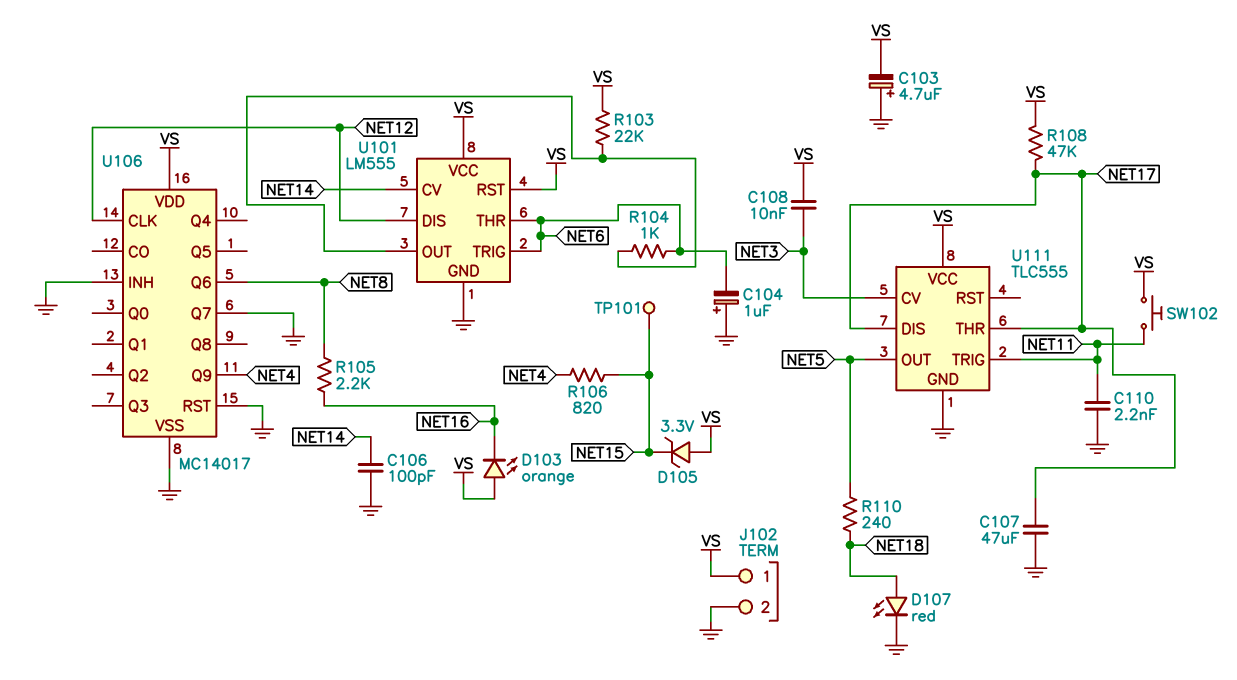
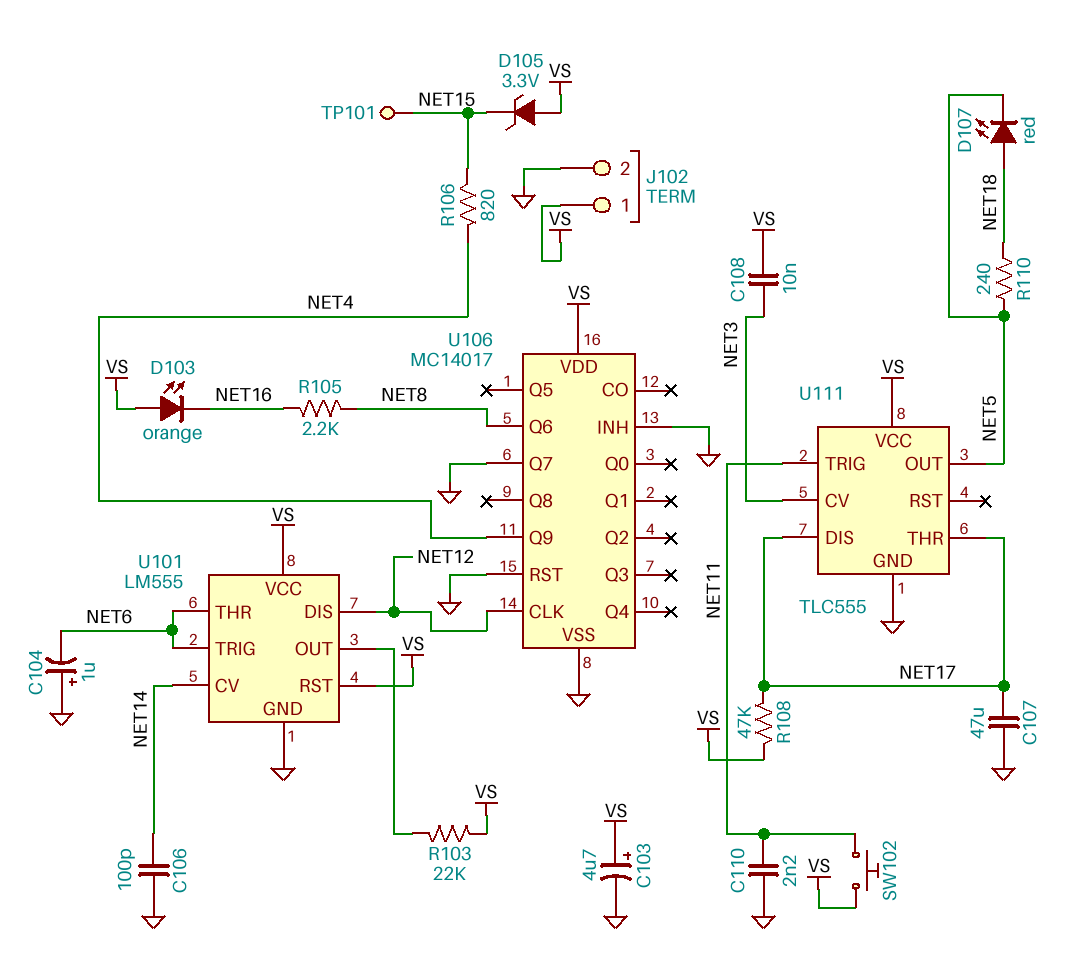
C103: 4.7uF (plus GND, minus VS) -> 4.7uF (plus VS, minus GND)
D107: LED red (A NET18, K GND) -> LED red (A NET18, K NET5)
R104: 1k (NET6, U101/OUT) -> none

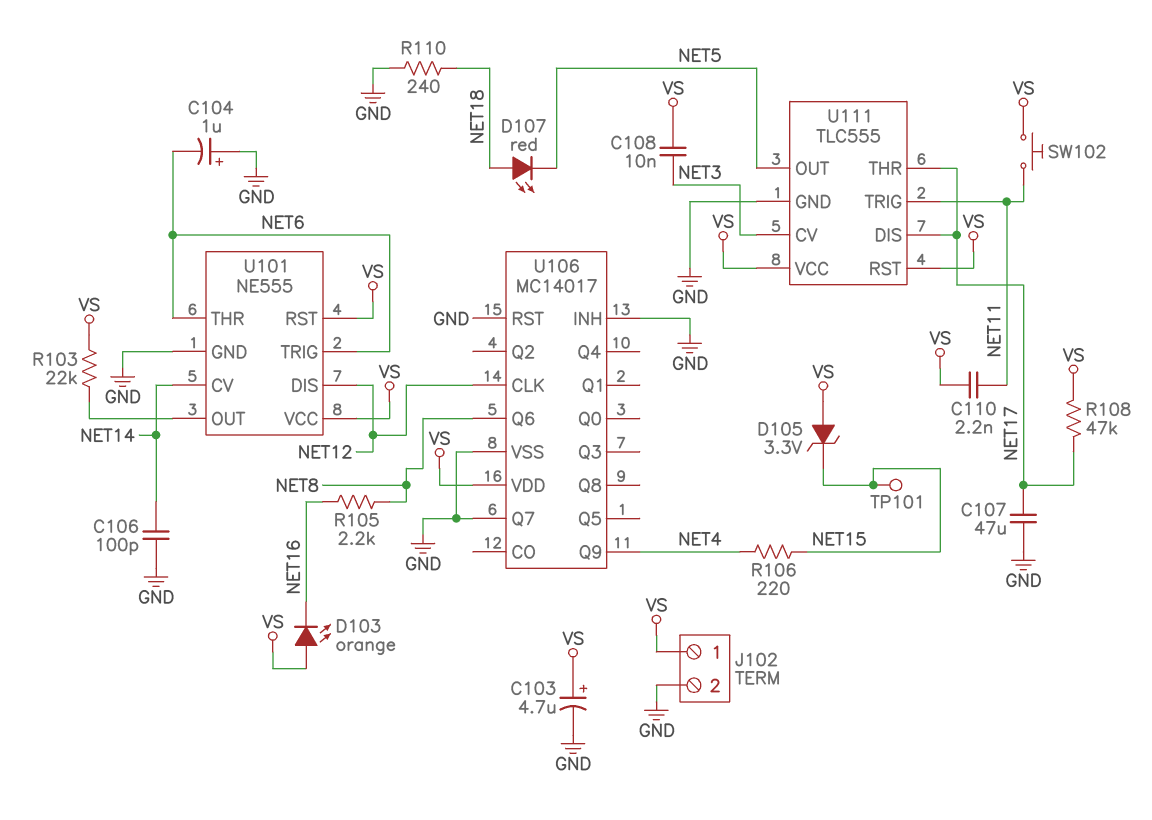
C110: 2.2nF (GND, NET11) -> 2.2nF (NET11, VS)
R106: 820 (NET4, NET15) -> 220 (NET4, NET15)
R110: 240 (NET5, NET18) -> 240 (GND, NET18)
U101: LM555 -> NE555
U111 pin RST: none -> VS

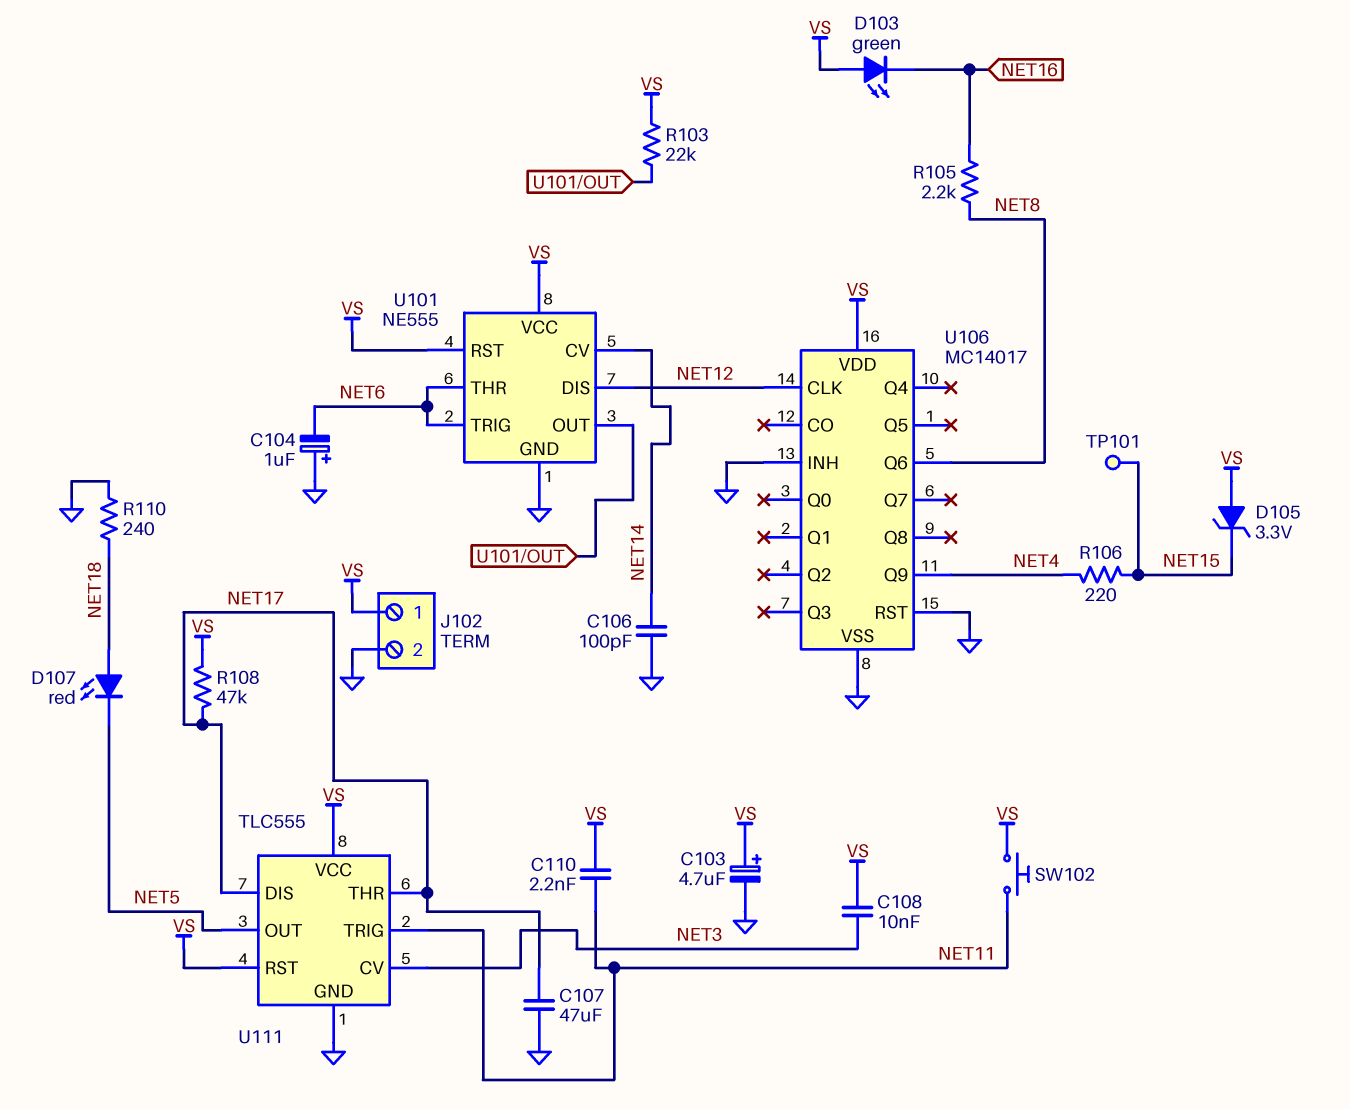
D103: LED orange (A VS, K NET16) -> LED green (A VS, K NET16)
U106 pin Q7: GND -> none

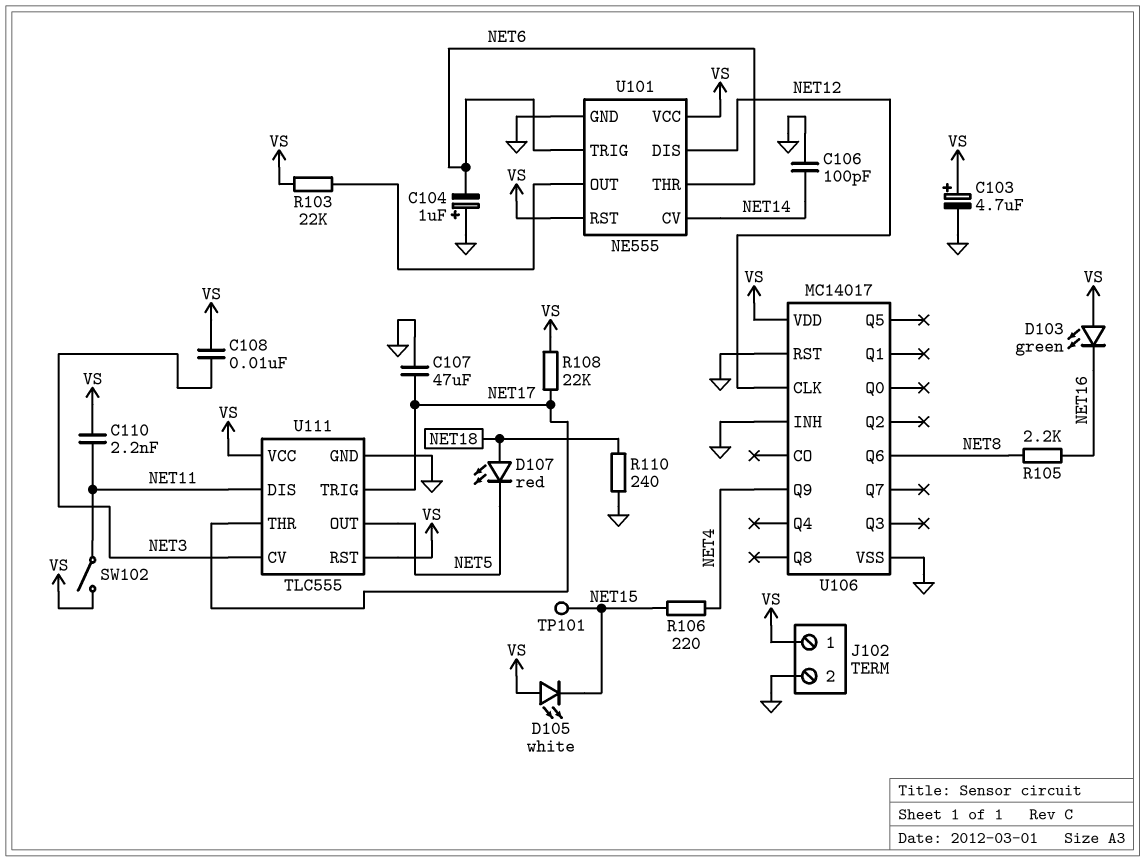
D105: zener 3.3V (A VS, K NET15) -> LED white (A VS, K NET15)
R108: 47k (NET17, VS) -> 22k (NET17, VS)
SW102: button (NET11, VS) -> switch (NET11, VS)
U111 pin DIS: NET17 -> NET11
U111 pin TRIG: NET11 -> NET17

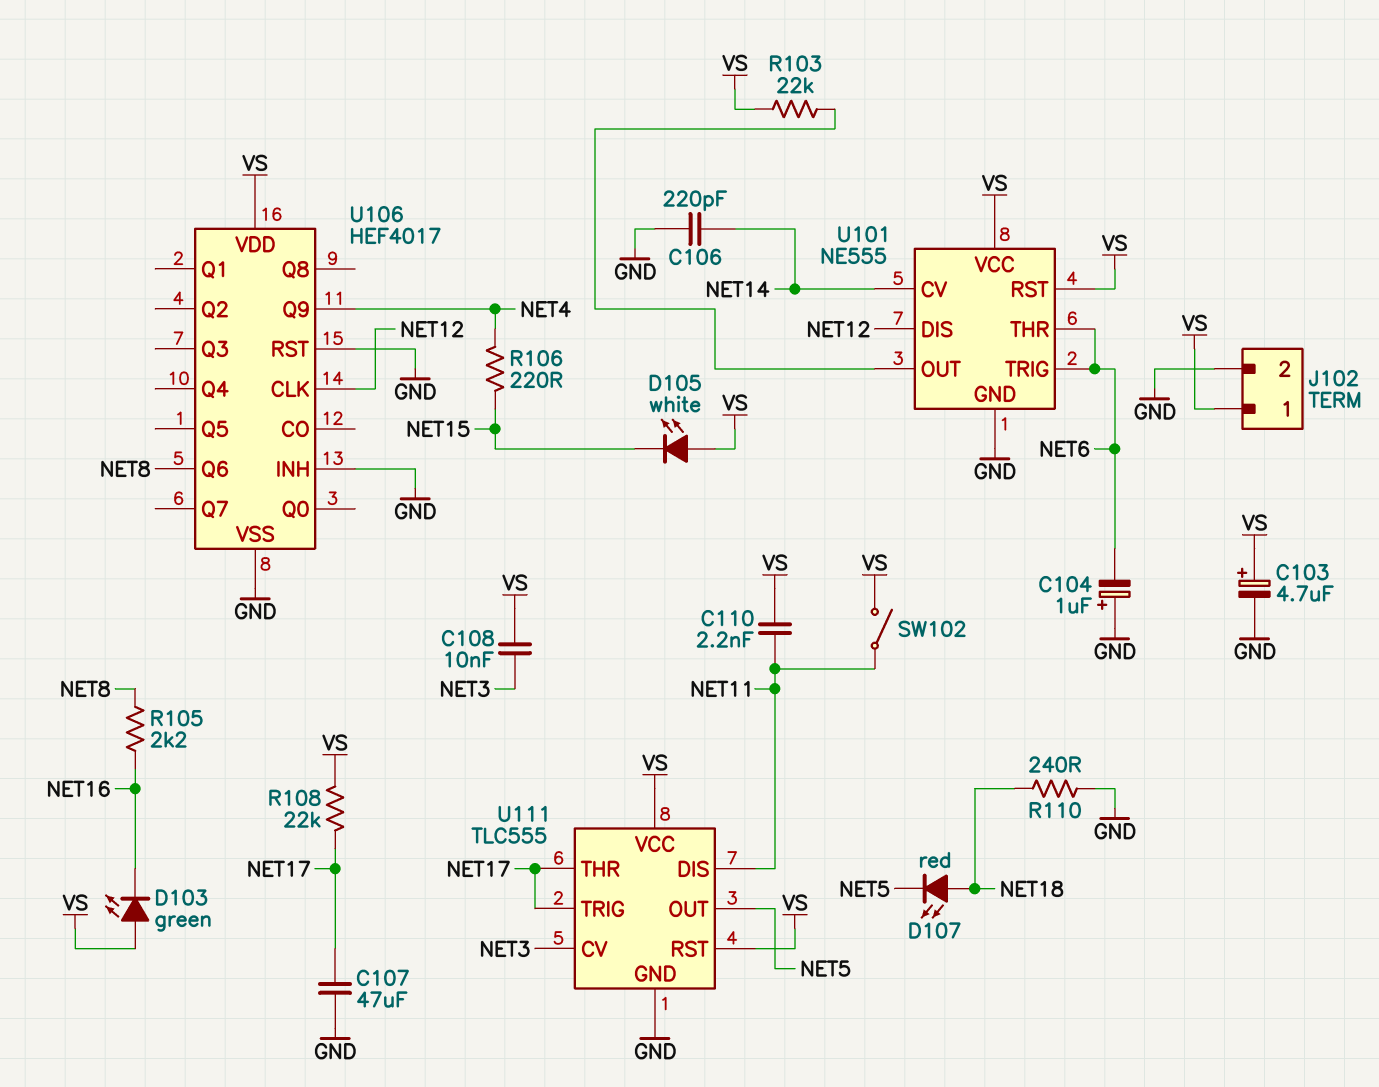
C106: 100pF (GND, NET14) -> 220pF (GND, NET14)
TP101: test point (NET15) -> none
U106: MC14017 -> HEF4017

